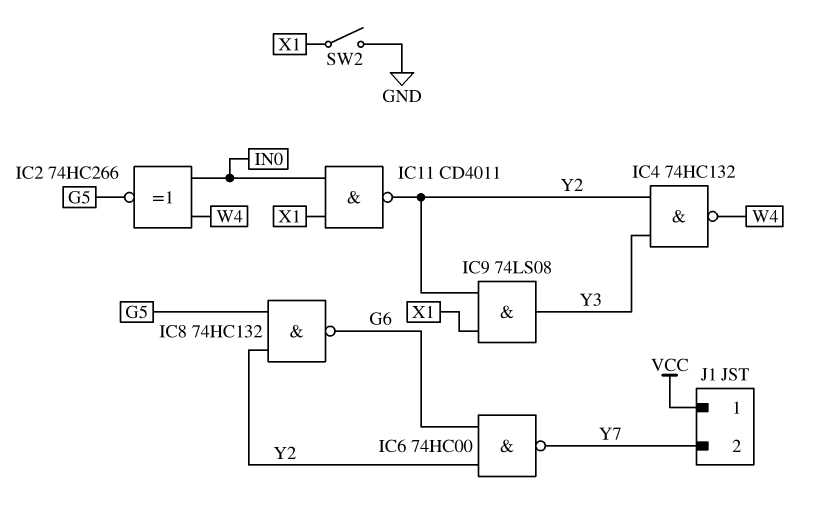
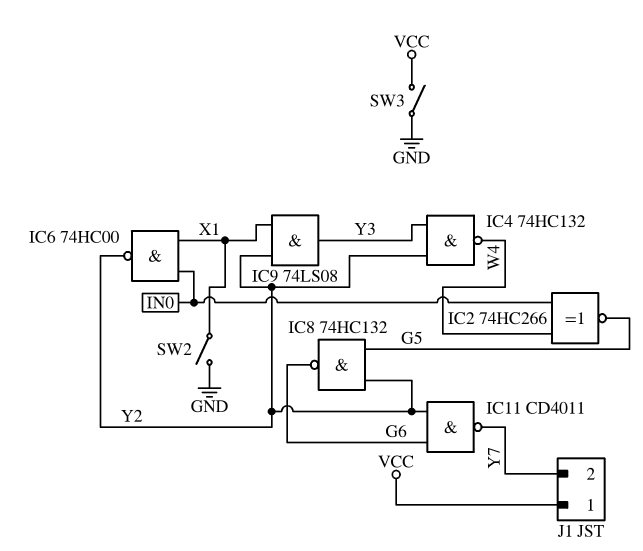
IC6: NAND 74HC00 (in G6, in Y2, out Y7) -> NAND 74HC00 (in IN0, in X1, out Y2)
IC11: NAND CD4011 (in IN0, in X1, out Y2) -> NAND CD4011 (in G6, in Y2, out Y7)
SW3: none -> switch (GND, VCC)

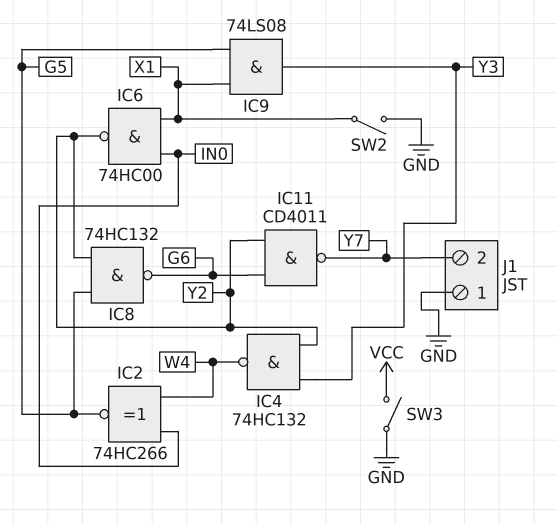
IC9: AND 74LS08 (in X1, in Y2, out Y3) -> AND 74LS08 (in G5, in X1, out Y3)
J1 pin 1: VCC -> GND

